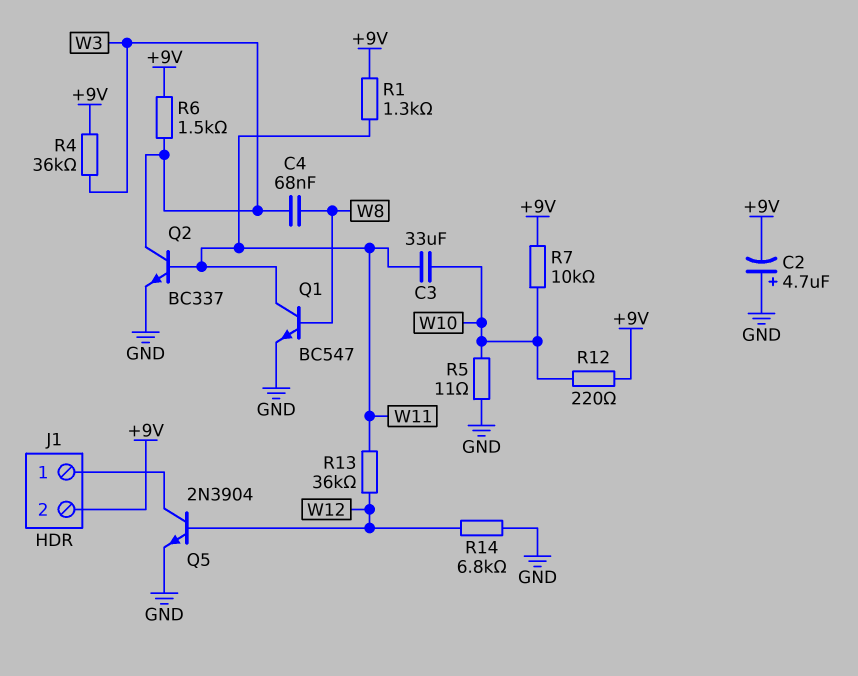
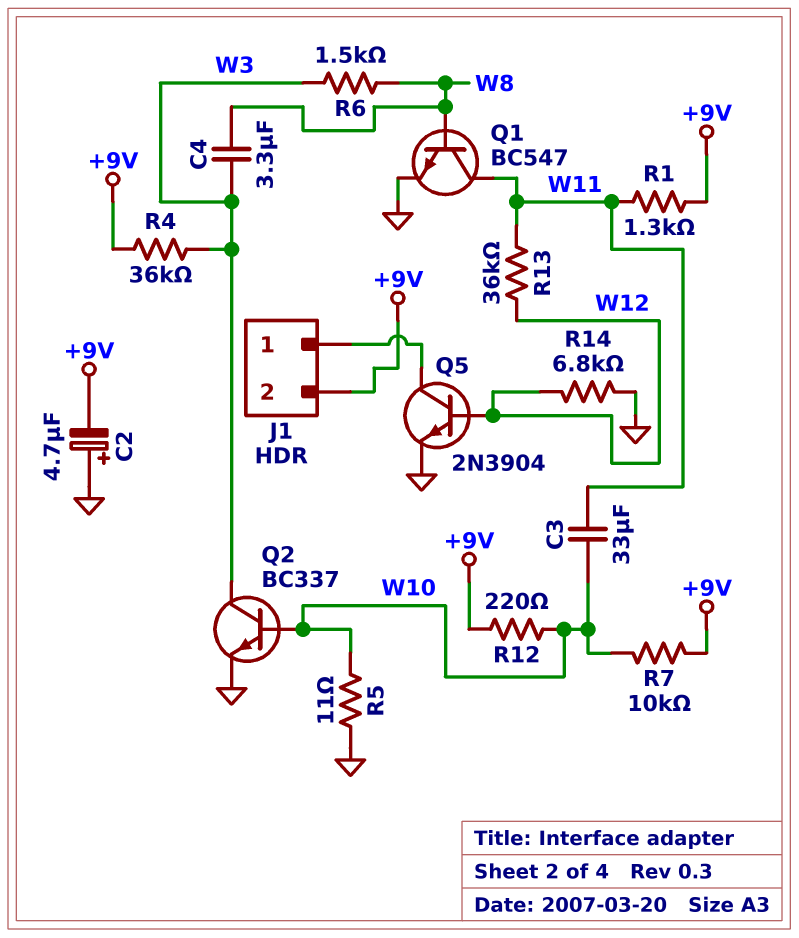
C4: 68nF (W3, W8) -> 3.3uF (W3, W8)
Q2: NPN BC337 (B W11, C W3, E GND) -> NPN BC337 (B W10, C W3, E GND)
R6: 1.5k (+9V, W3) -> 1.5k (W3, W8)

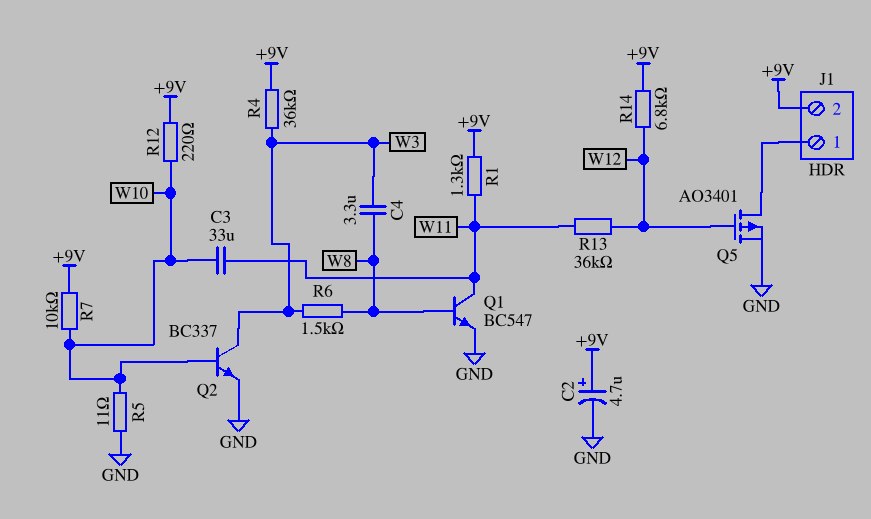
C2: 4.7uF (plus GND, minus +9V) -> 4.7uF (plus +9V, minus GND)
Q5: NPN 2N3904 (B W12, C J1/1, E GND) -> PMOS AO3401 (G W12, D J1/1, S GND)
R14: 6.8k (GND, W12) -> 6.8k (+9V, W12)

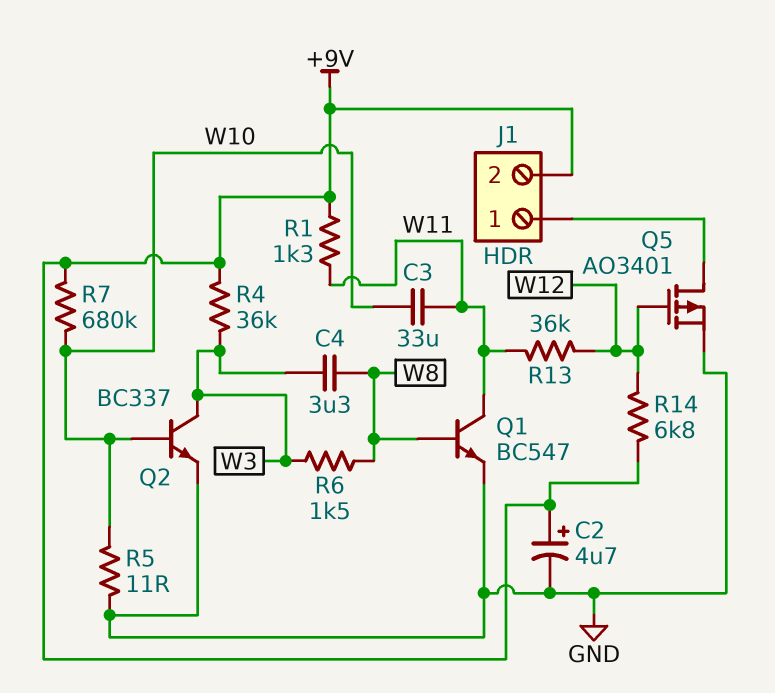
R7: 10k (+9V, W10) -> 680k (+9V, W10)
R12: 220 (+9V, W10) -> none

